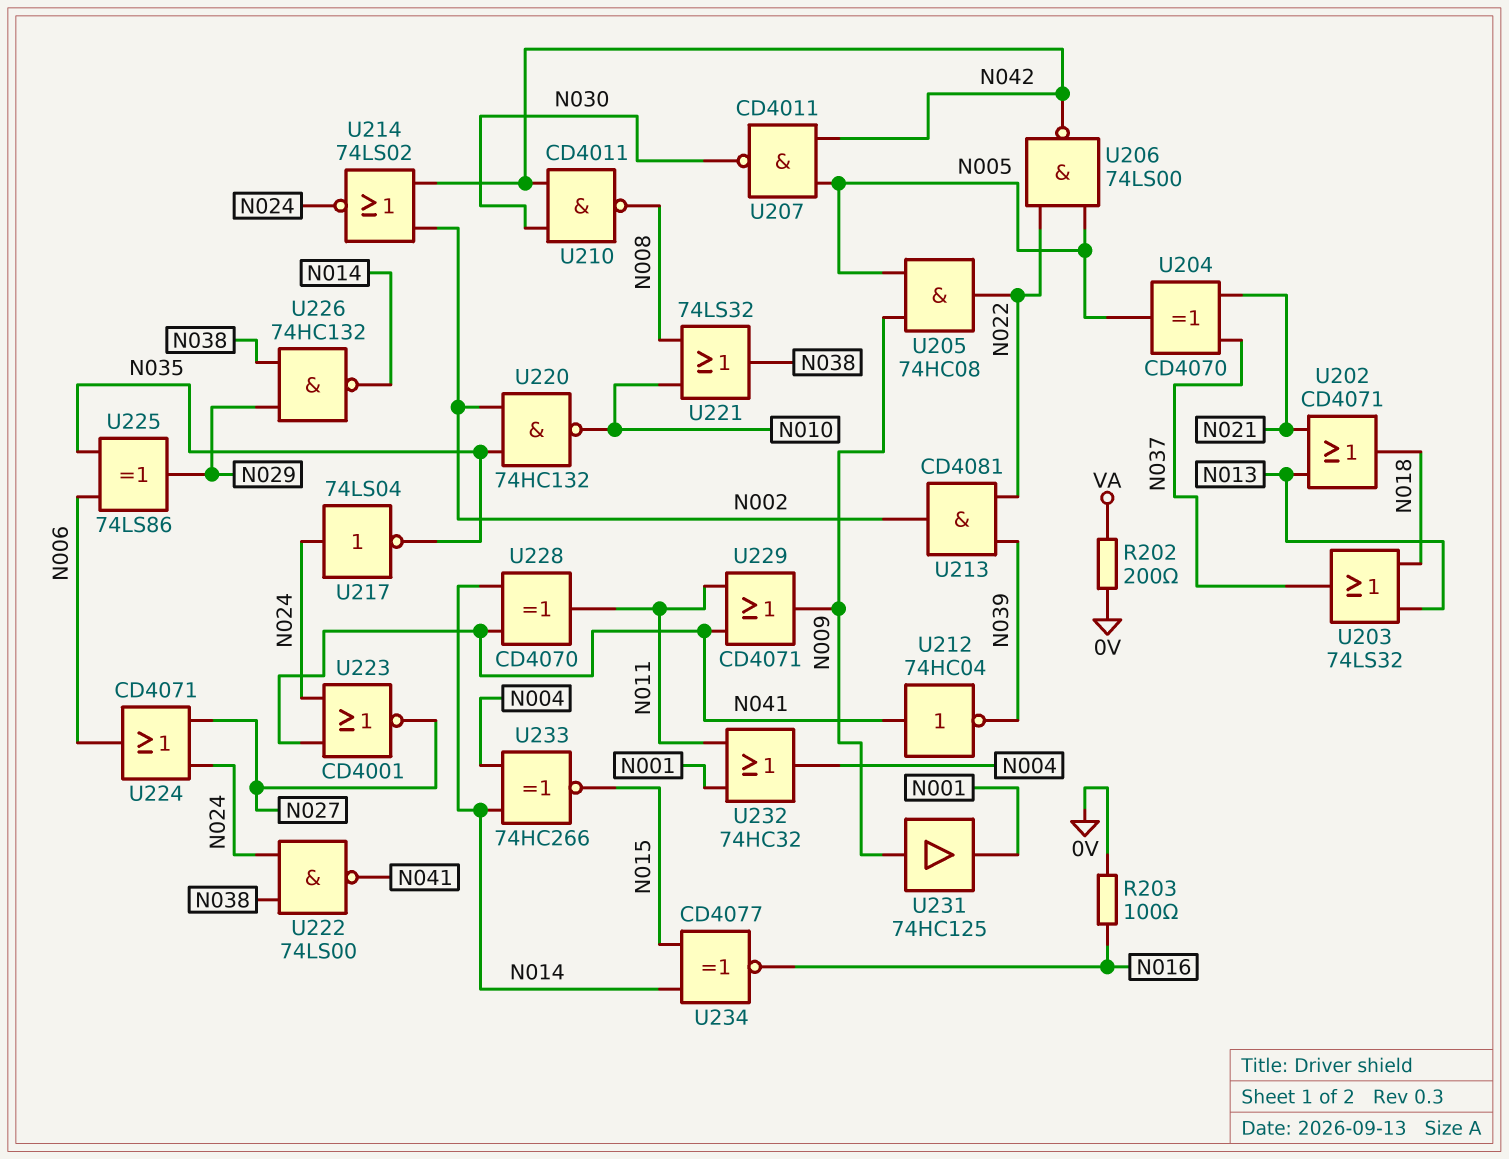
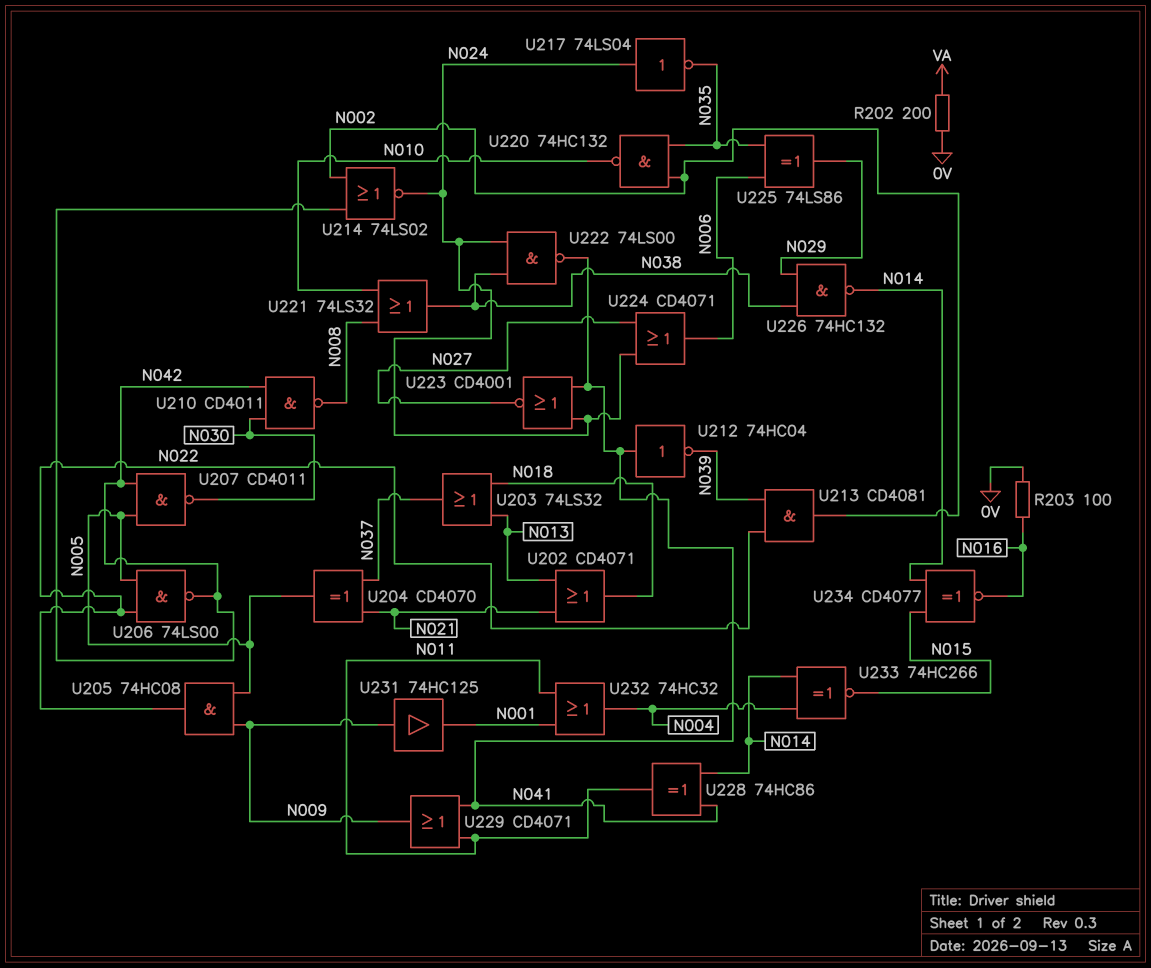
U228: XOR CD4070 (in N014, in N041, out N011) -> XOR 74HC86 (in N014, in N041, out N011)

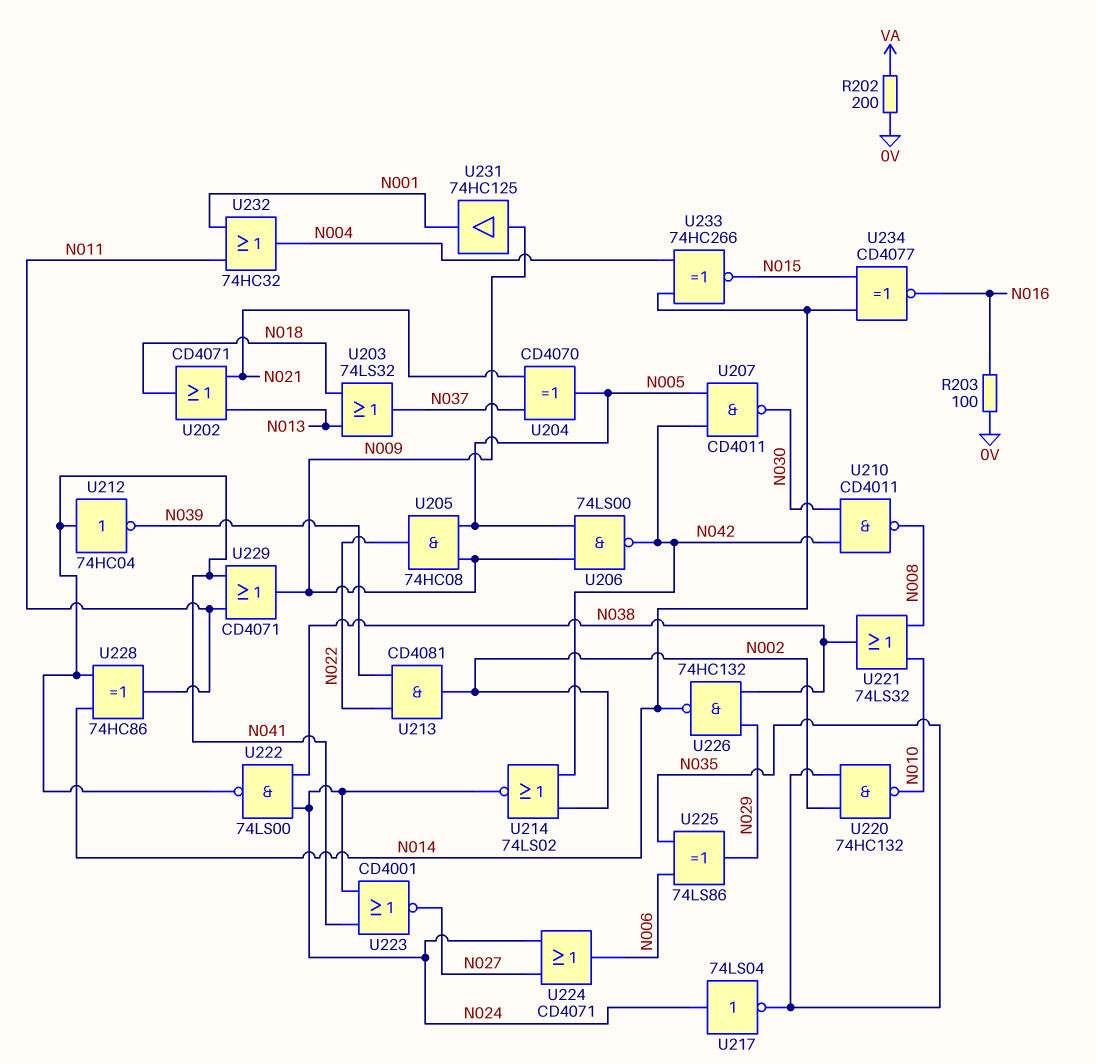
U206: NAND 74LS00 (in N005, in N022, out N042) -> NAND 74LS00 (in N005, in N009, out N042)

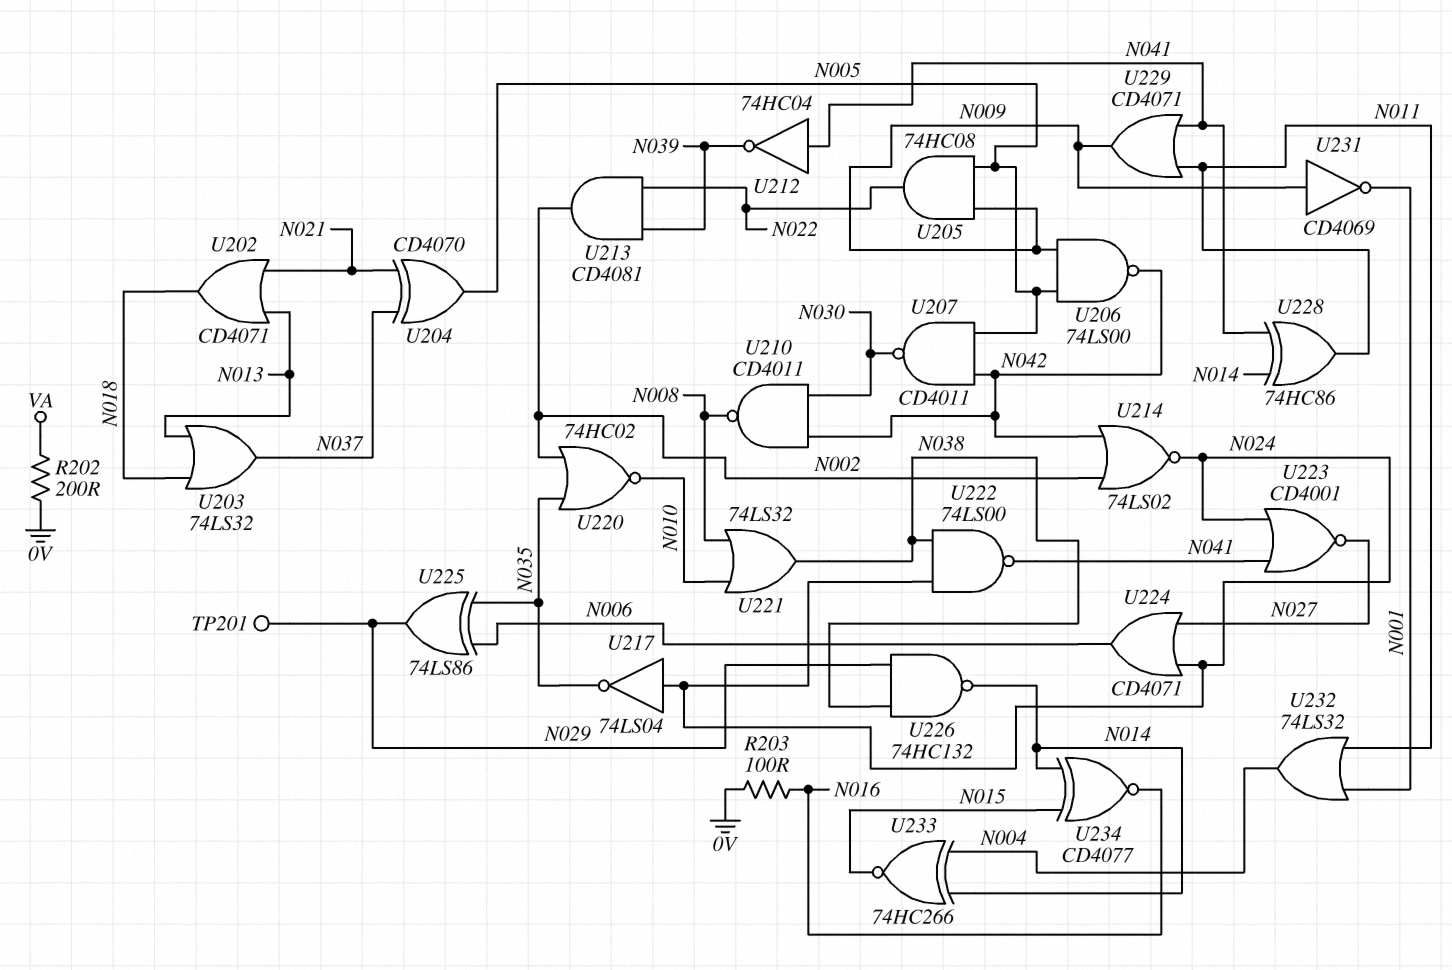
TP201: none -> test point (N029)
U220: NAND 74HC132 (in N002, in N035, out N010) -> NOR 74HC02 (in N002, in N035, out N010)
U231: buffer 74HC125 (in N009, out N001) -> NOT CD4069 (in N009, out N001)
U232: OR 74HC32 (in N001, in N011, out N004) -> OR 74LS32 (in N001, in N011, out N004)

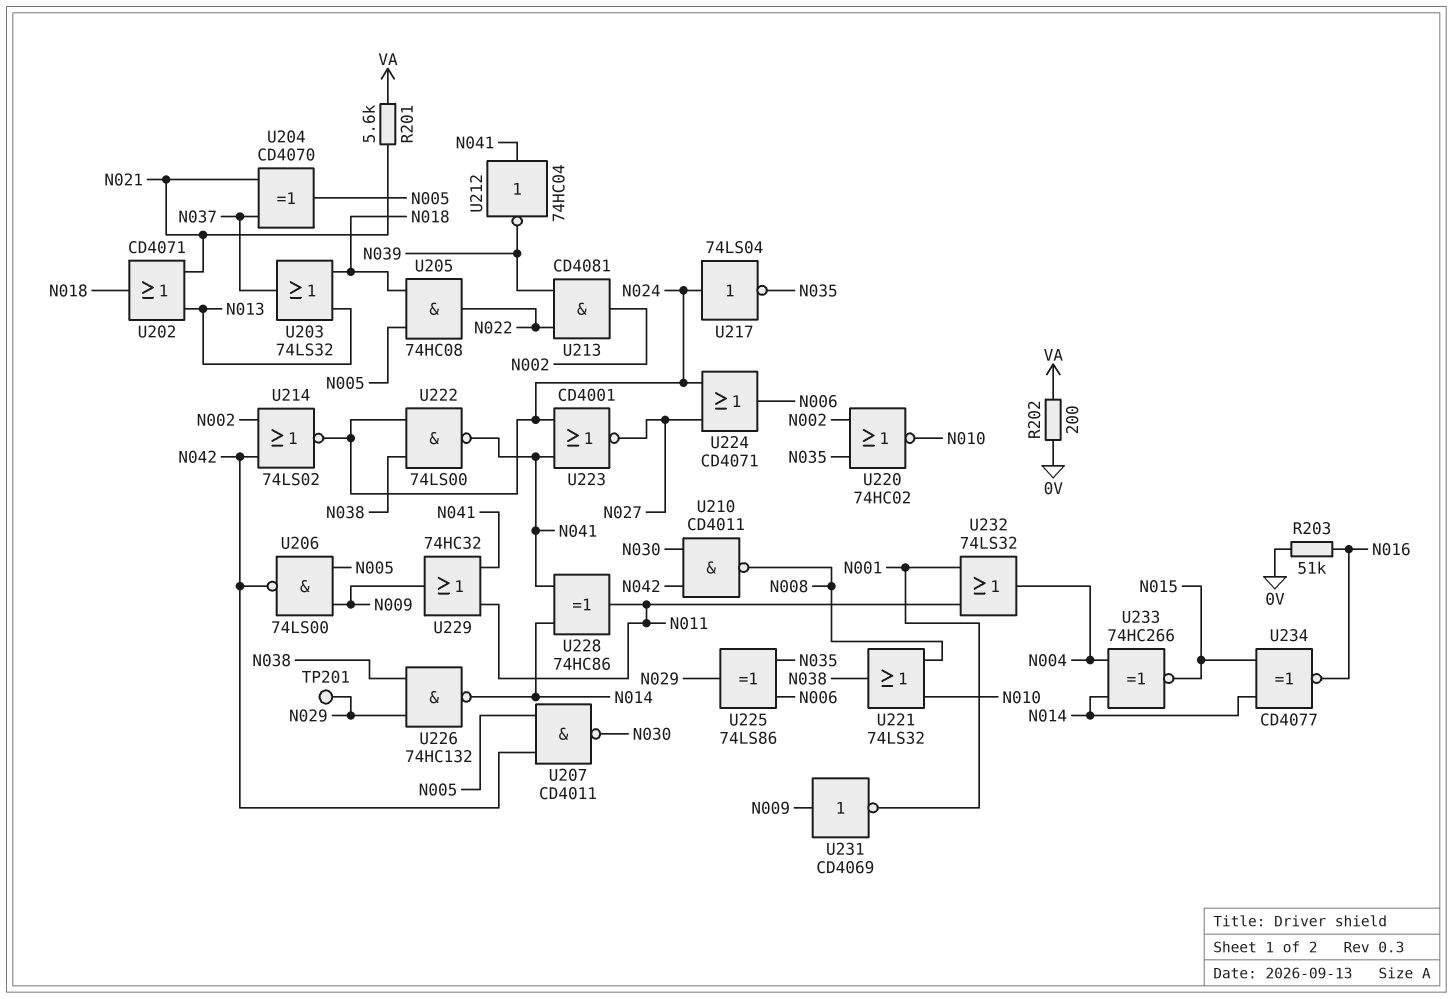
R201: none -> 5.6k (N021, VA)
R203: 100 (0V, N016) -> 51k (0V, N016)
U205: AND 74HC08 (in N005, in N009, out N022) -> AND 74HC08 (in N005, in N018, out N022)
U229: OR CD4071 (in N011, in N041, out N009) -> OR 74HC32 (in N011, in N041, out N009)

